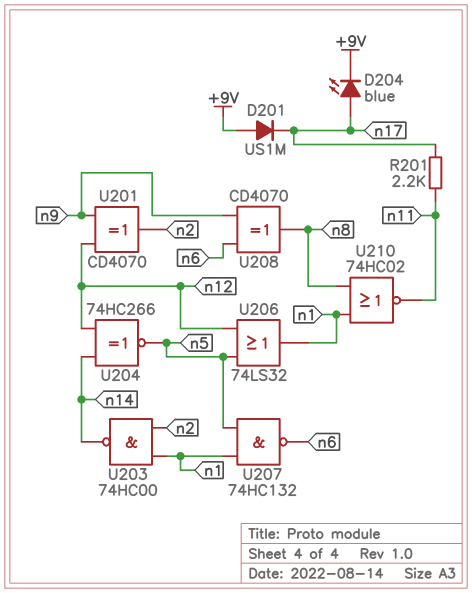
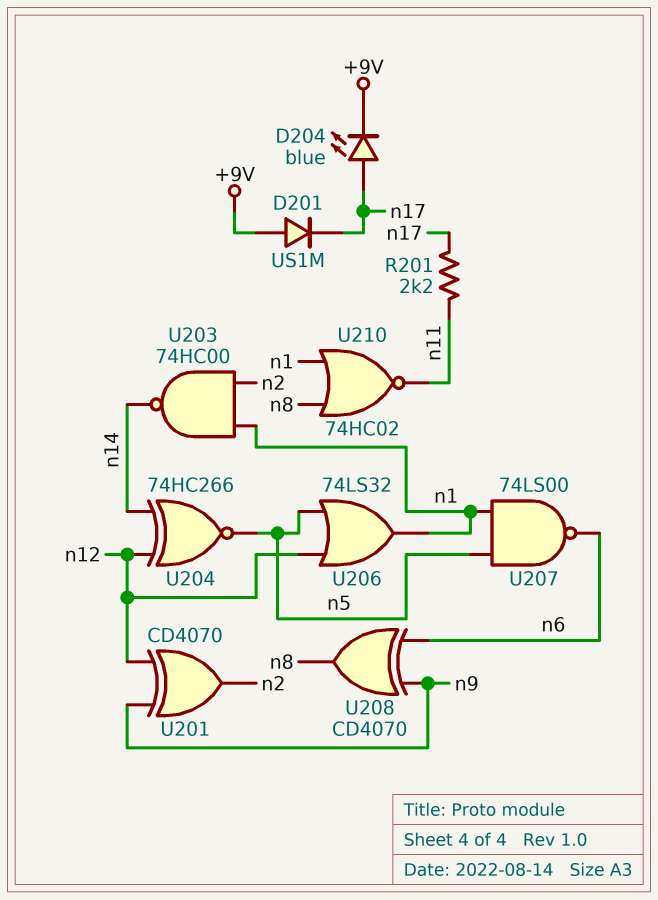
U207: NAND 74HC132 (in n1, in n5, out n6) -> NAND 74LS00 (in n1, in n5, out n6)

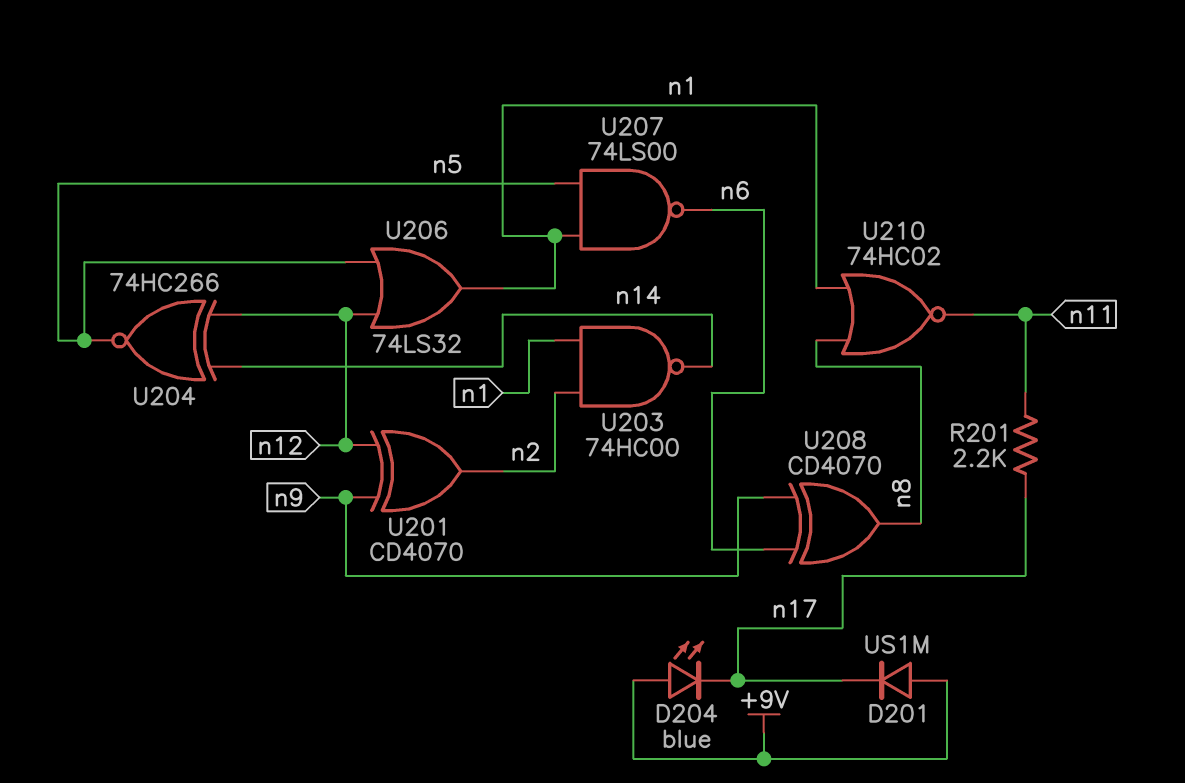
D204: LED blue (A n17, K +9V) -> LED blue (A +9V, K n17)

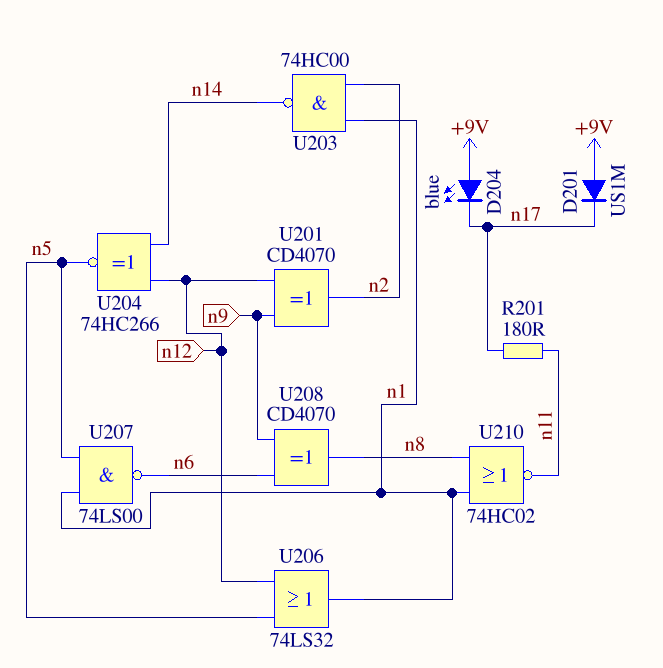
R201: 2.2k (n11, n17) -> 180 (n11, n17)

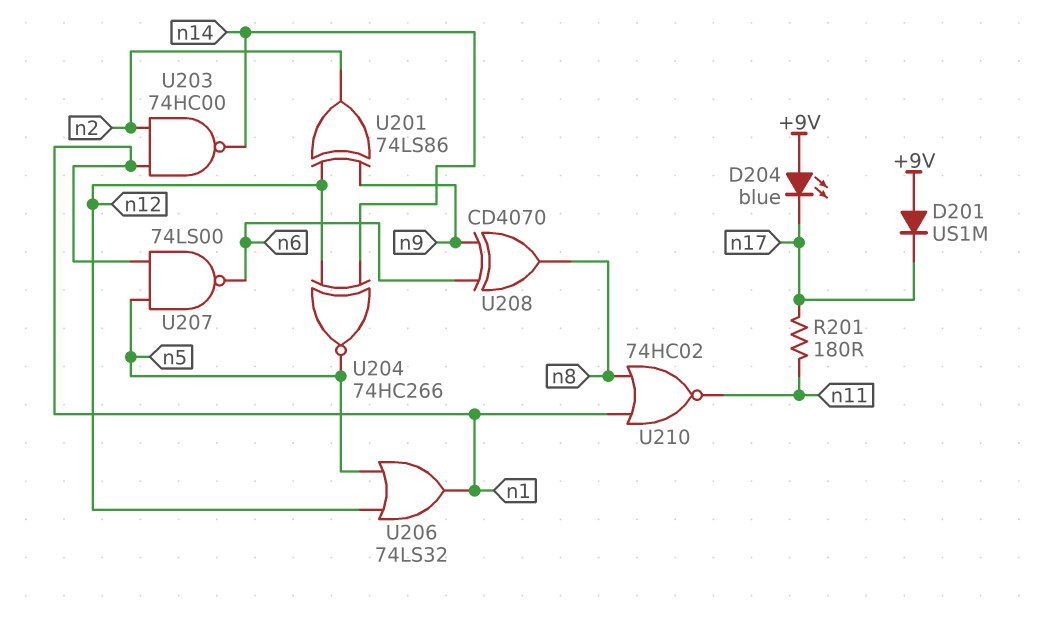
U201: XOR CD4070 (in n9, in n12, out n2) -> XOR 74LS86 (in n9, in n12, out n2)

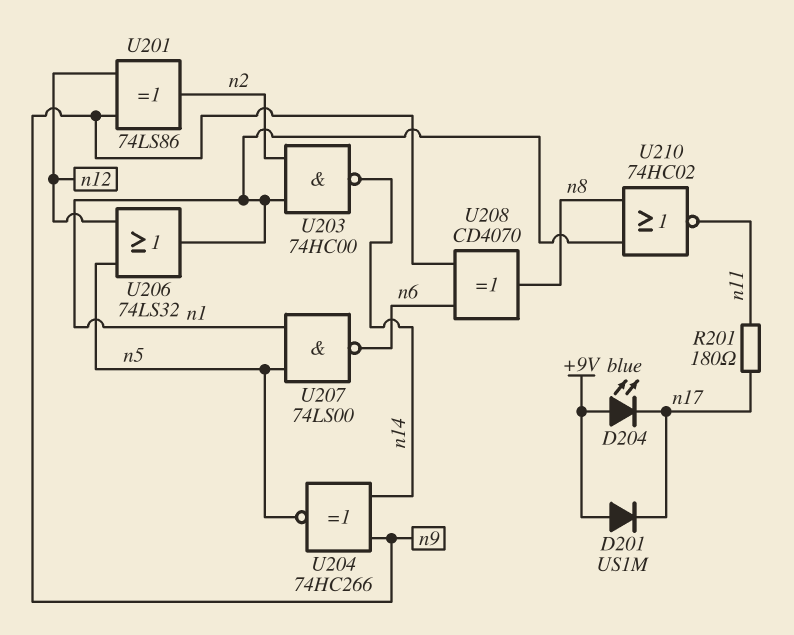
U204: XNOR 74HC266 (in n12, in n14, out n5) -> XNOR 74HC266 (in n9, in n14, out n5)

